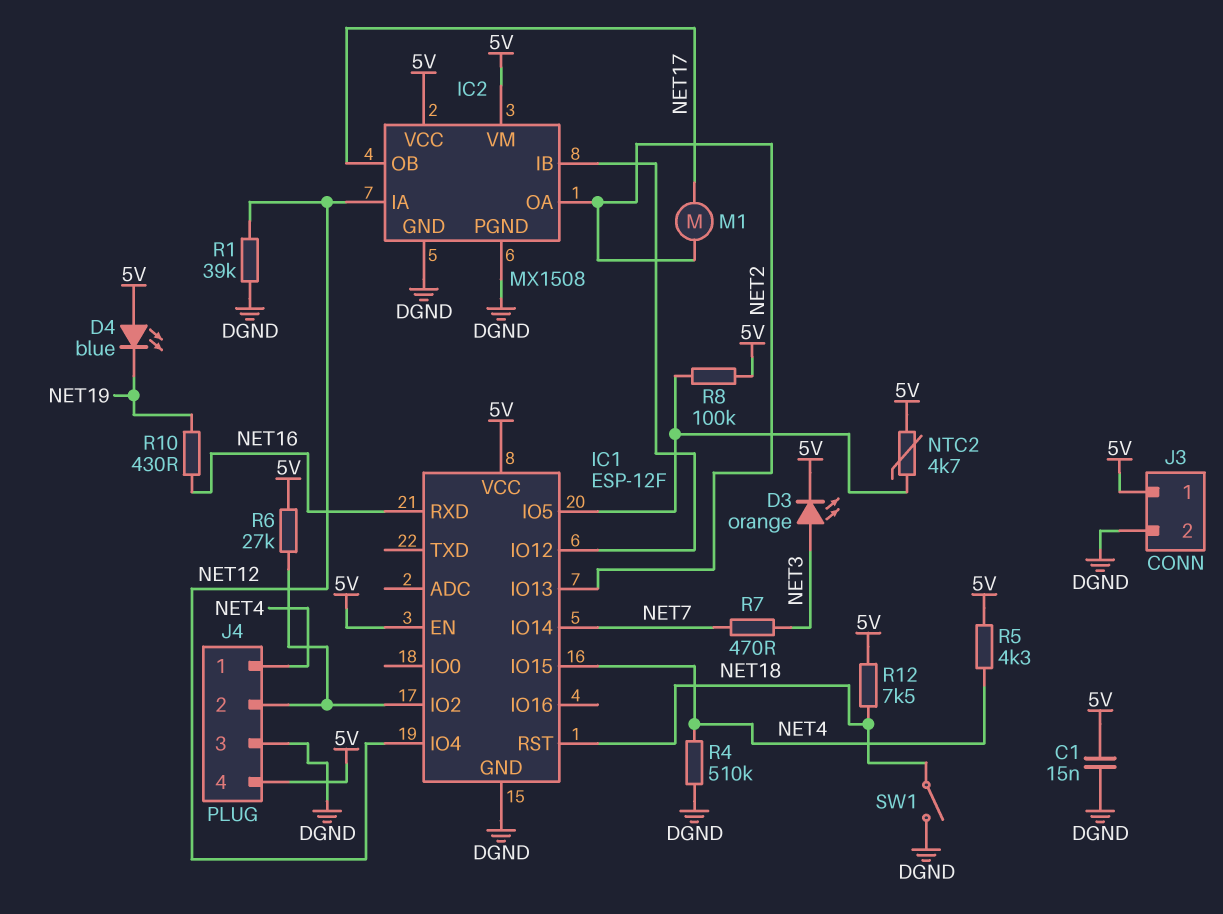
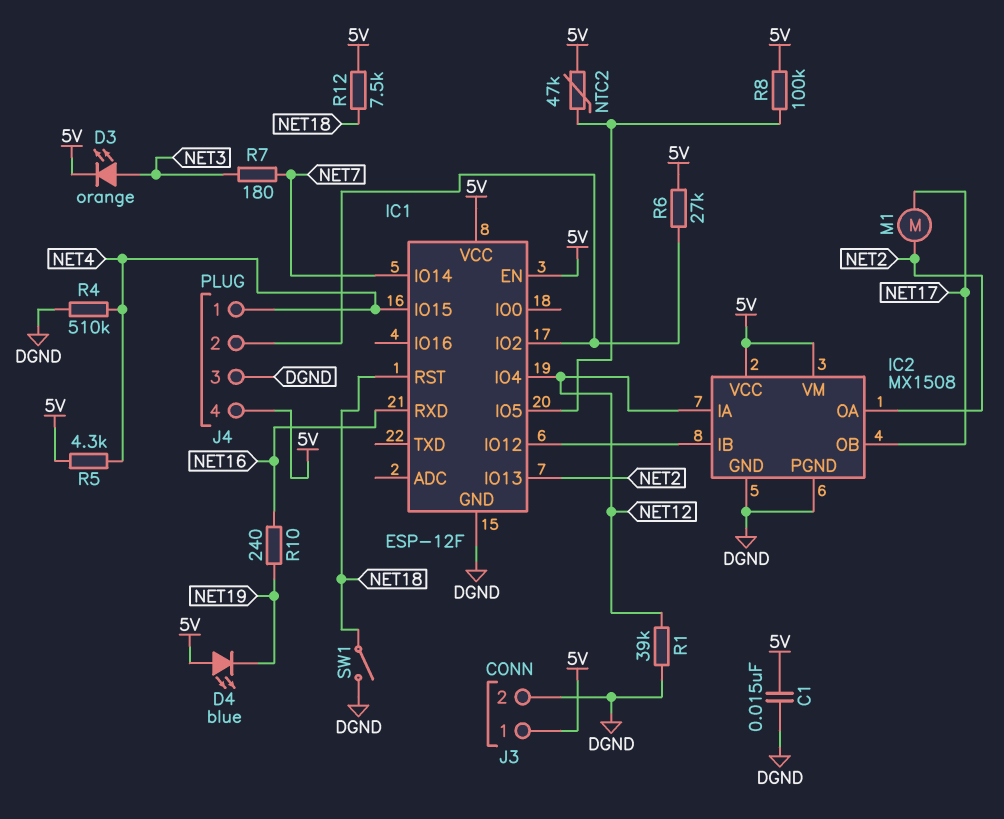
NTC2: 4.7k (5V, IC1/IO5) -> 47k (5V, IC1/IO5)
R7: 470 (NET3, NET7) -> 180 (NET3, NET7)
R10: 430 (NET16, NET19) -> 240 (NET16, NET19)

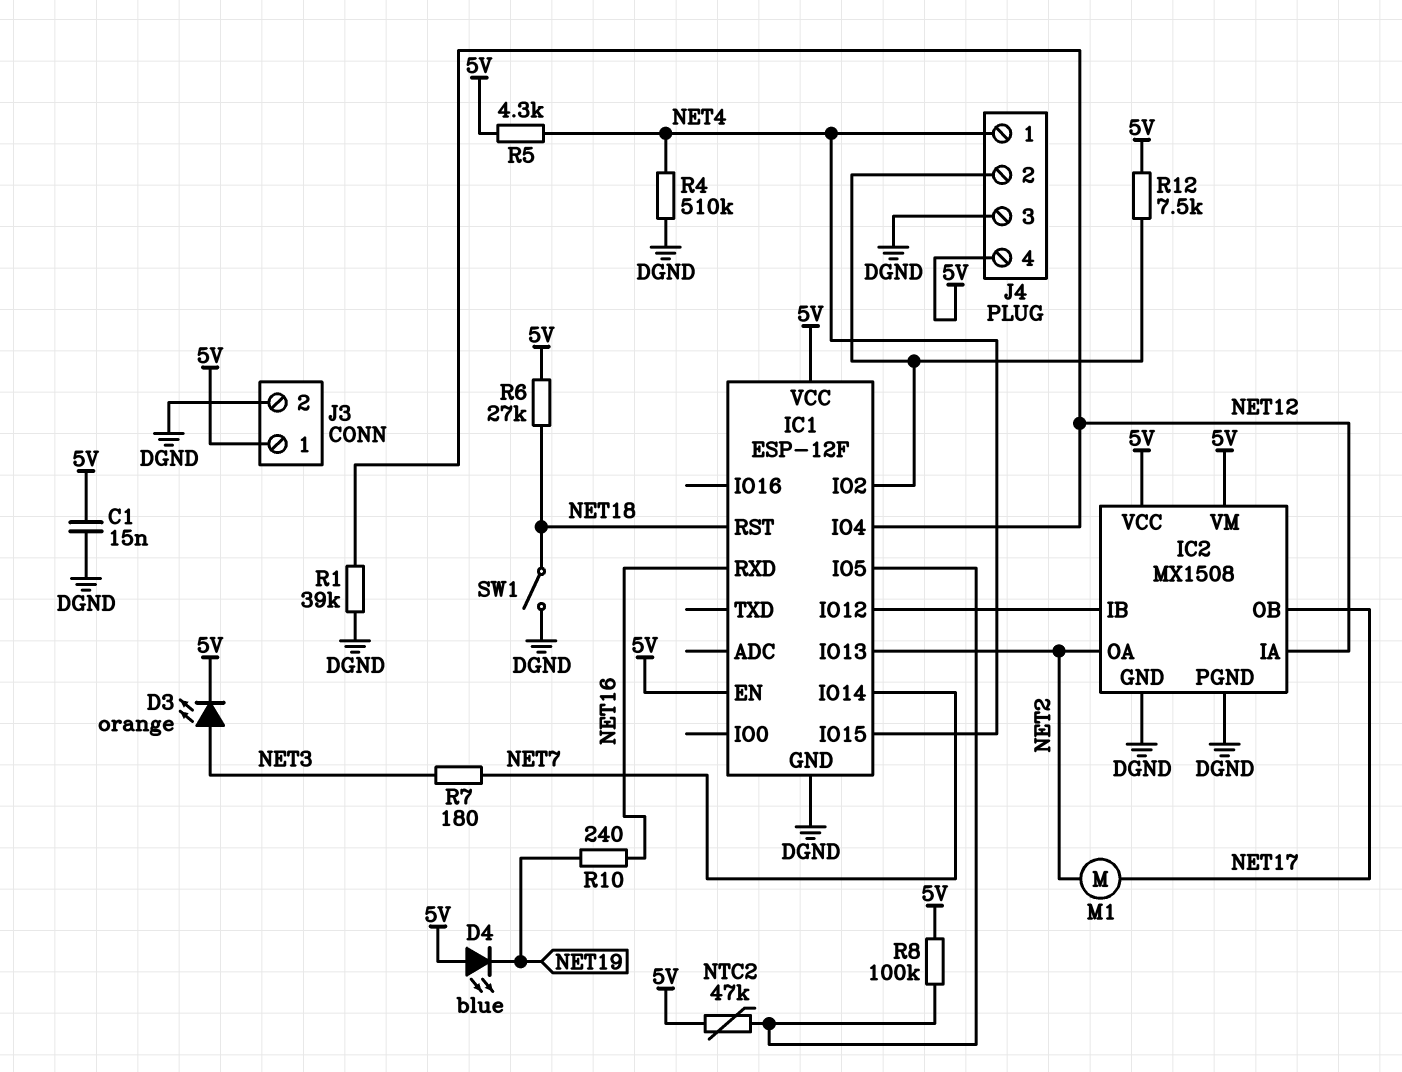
R6: 27k (5V, IC1/IO2) -> 27k (5V, NET18)
R12: 7.5k (5V, NET18) -> 7.5k (5V, IC1/IO2)

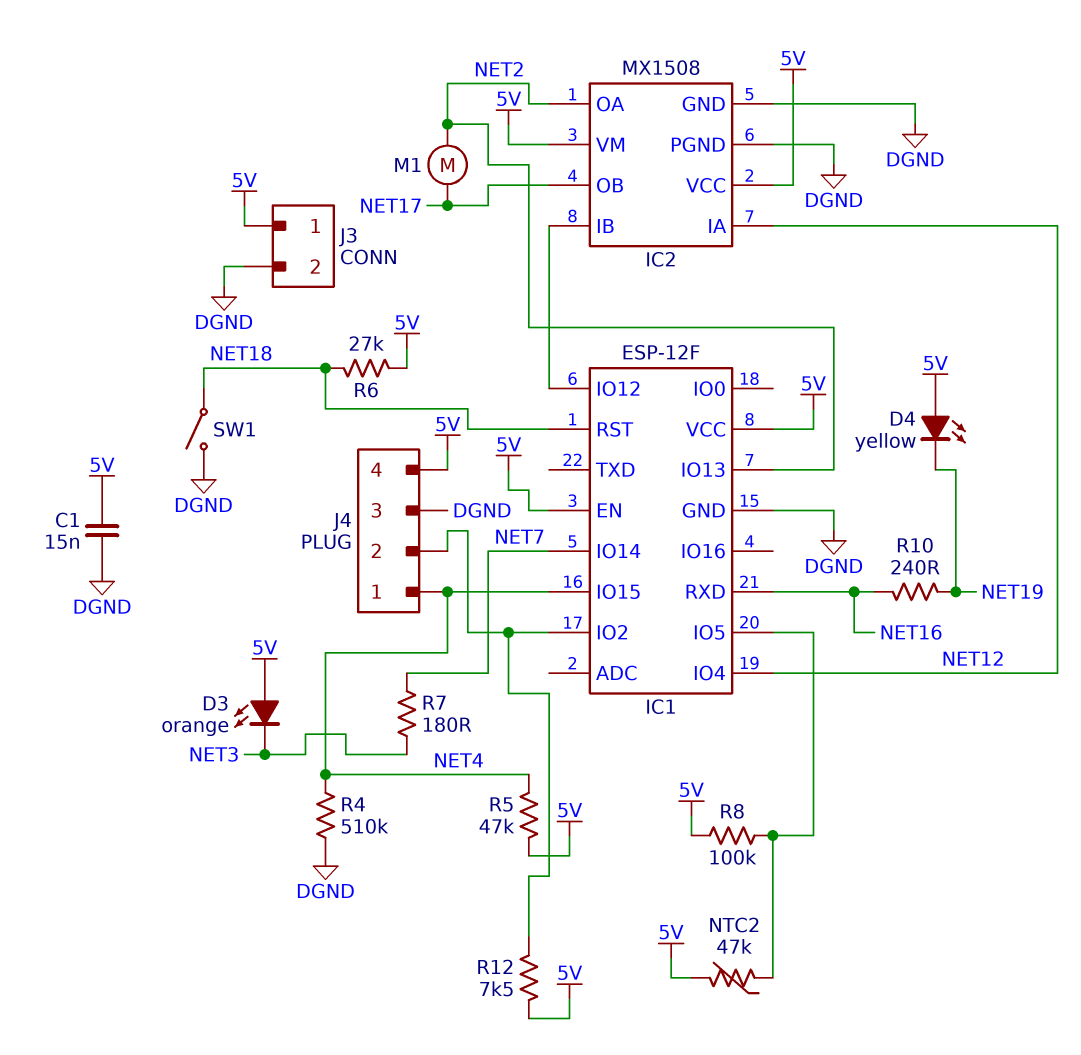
D3: LED orange (A NET3, K 5V) -> LED orange (A 5V, K NET3)
D4: LED blue (A 5V, K NET19) -> LED yellow (A 5V, K NET19)
R1: 39k (DGND, NET12) -> none
R5: 4.3k (5V, NET4) -> 47k (5V, NET4)

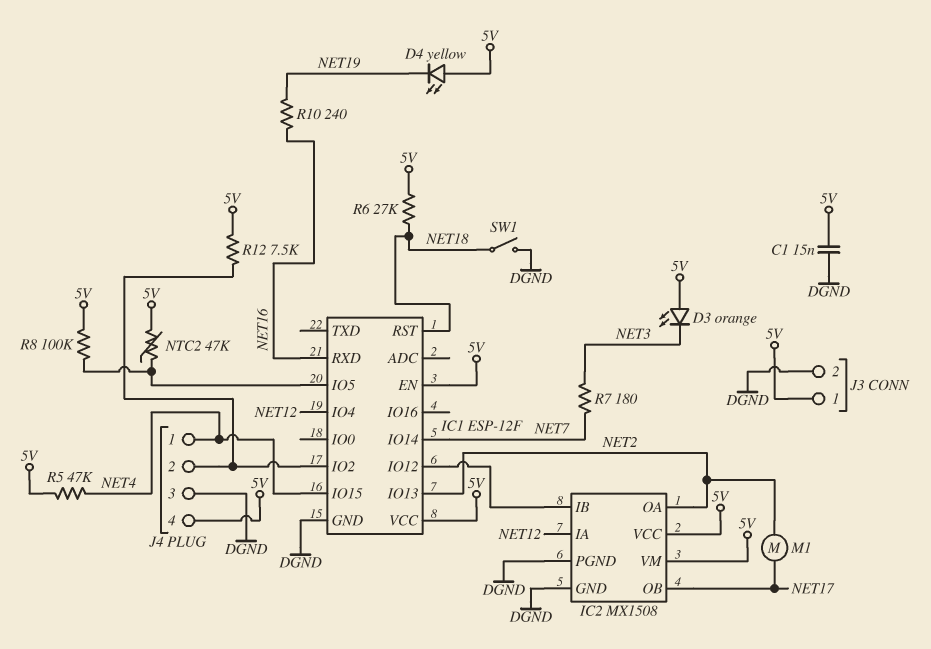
R4: 510k (DGND, NET4) -> none

